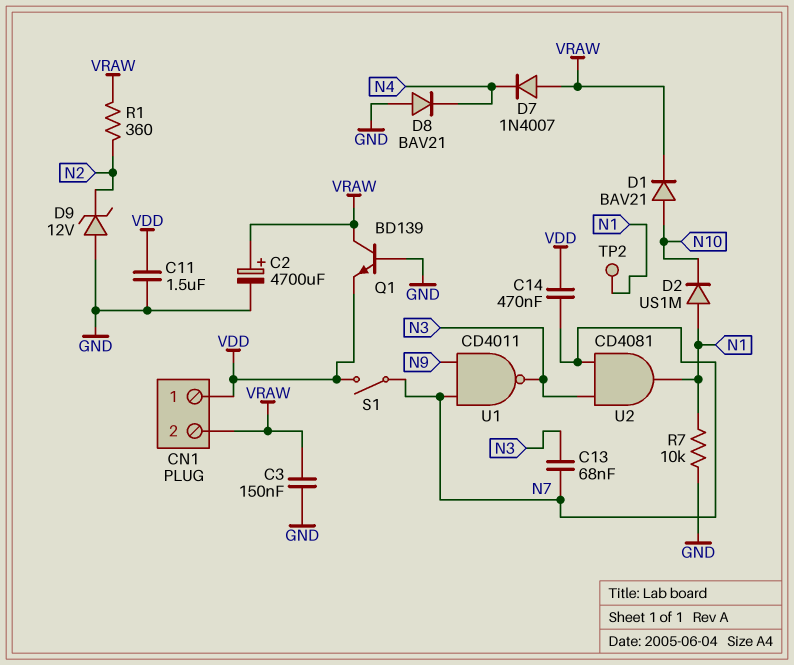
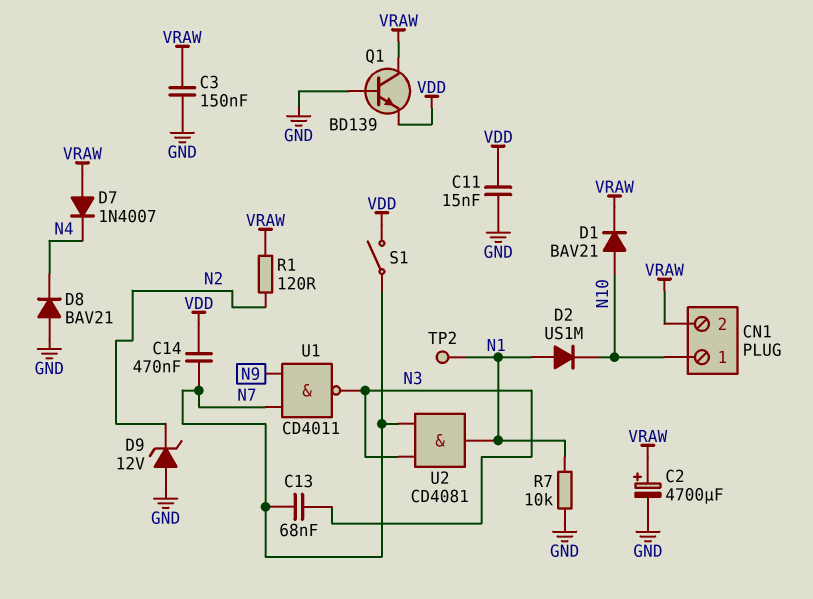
C11: 1.5uF (GND, VDD) -> 15nF (GND, VDD)
CN1 pin 1: VDD -> N10
R1: 360 (N2, VRAW) -> 120 (N2, VRAW)

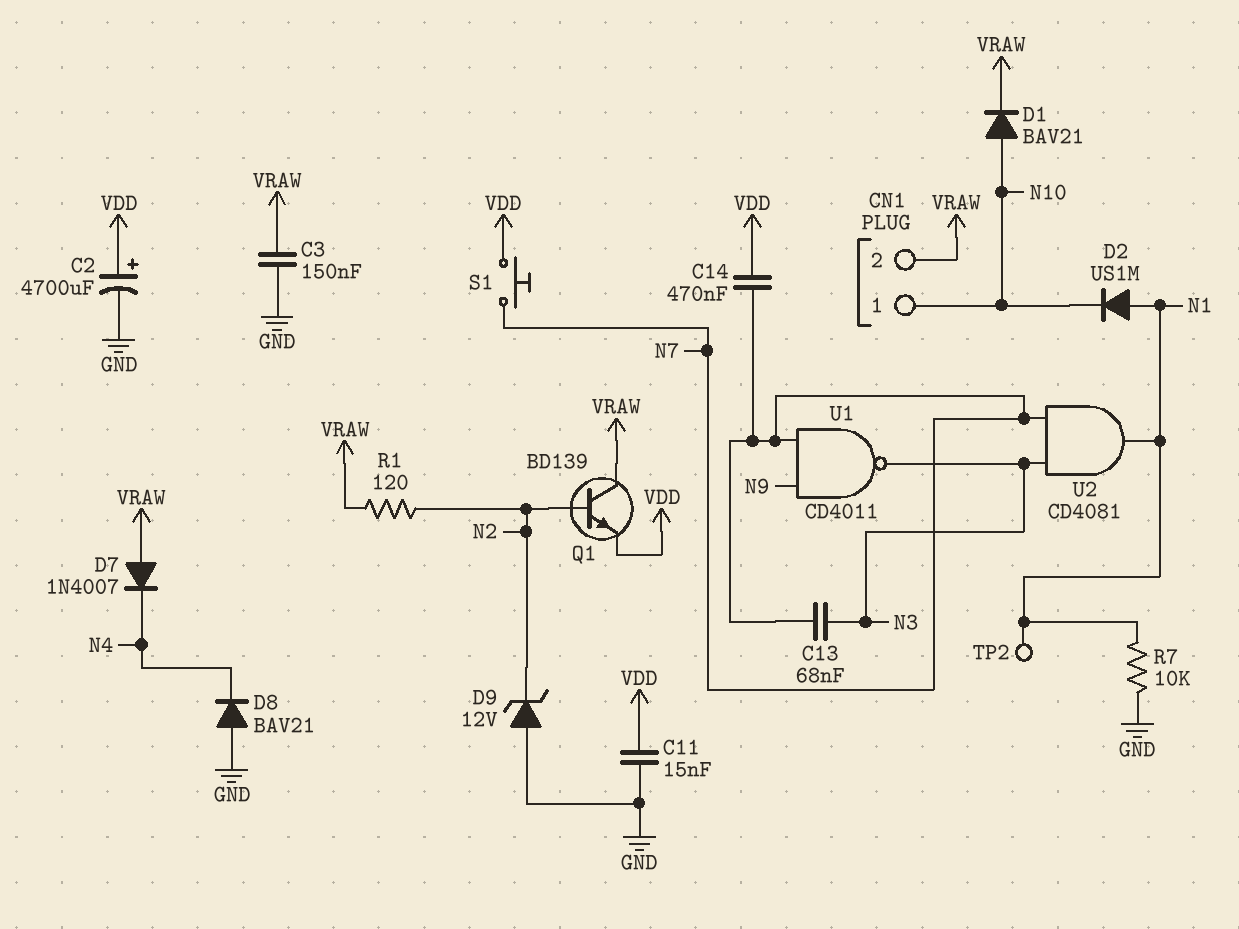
C2: 4700uF (plus VRAW, minus GND) -> 4700uF (plus VDD, minus GND)
Q1: NPN BD139 (B GND, C VRAW, E VDD) -> NPN BD139 (B N2, C VRAW, E VDD)
S1: switch (N7, VDD) -> button (N7, VDD)

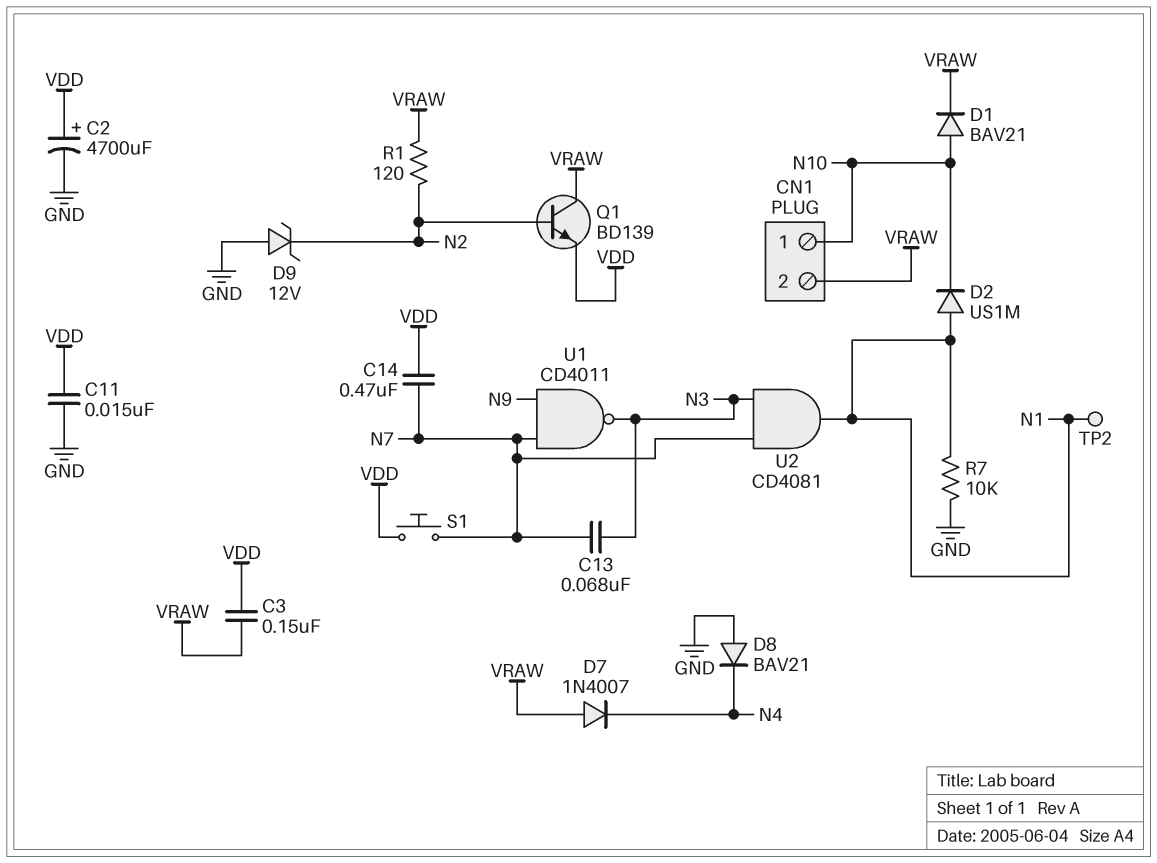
C3: 150nF (GND, VRAW) -> 150nF (VDD, VRAW)

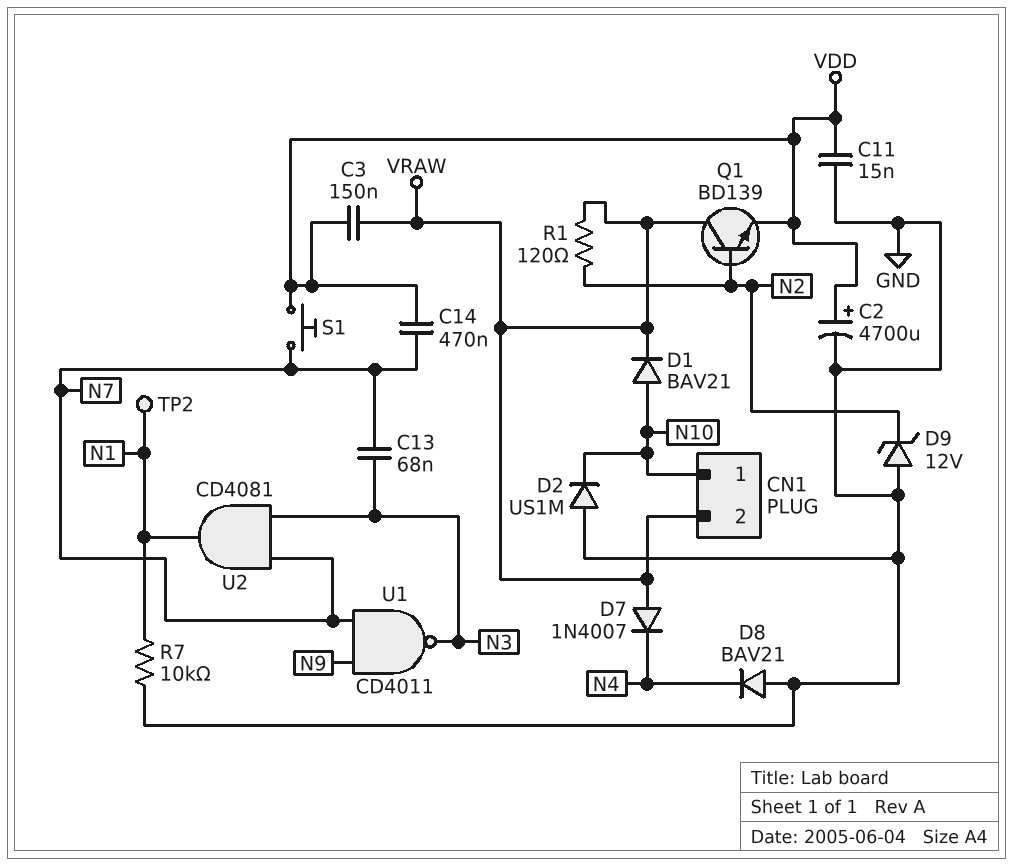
D2: diode US1M (A N1, K N10) -> diode US1M (A GND, K N10)

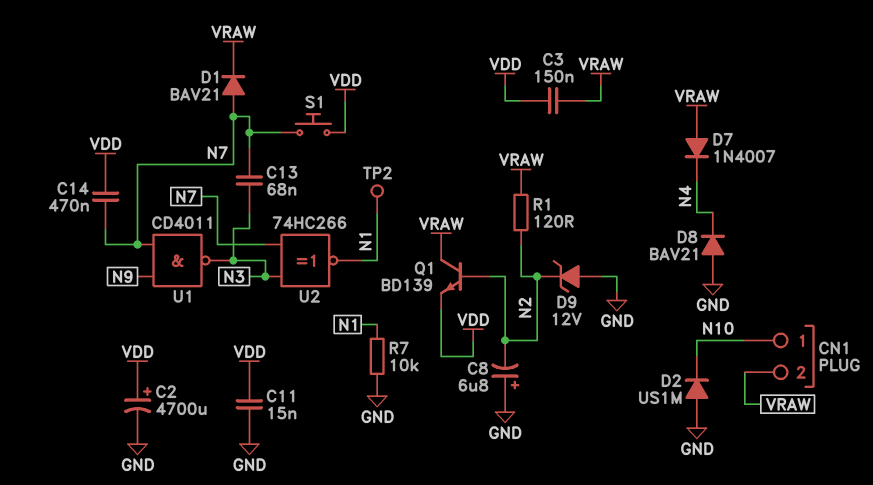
C8: none -> 6.8uF (plus GND, minus N2)
D1: diode BAV21 (A N10, K VRAW) -> diode BAV21 (A N7, K VRAW)
U2: AND CD4081 (in N3, in N7, out N1) -> XNOR 74HC266 (in N3, in N7, out N1)

